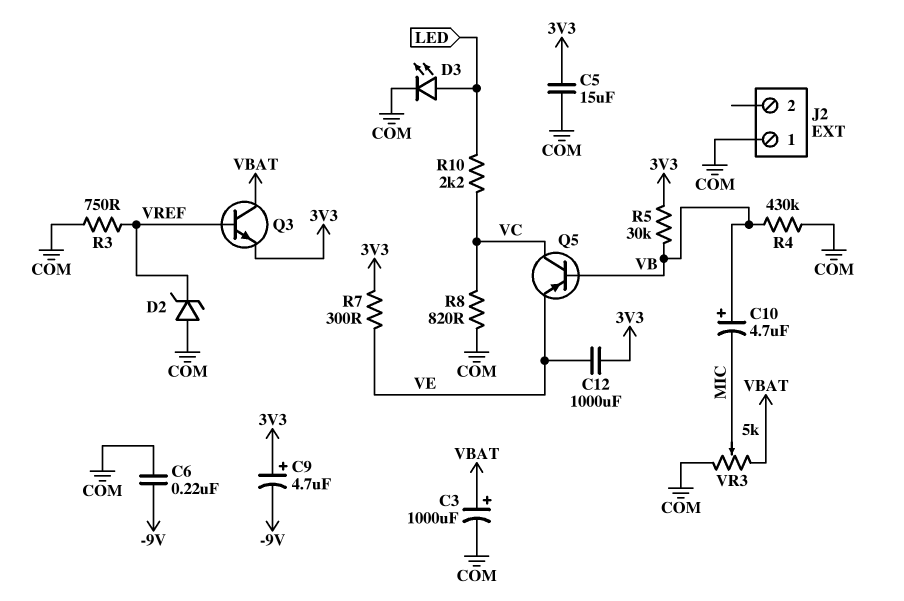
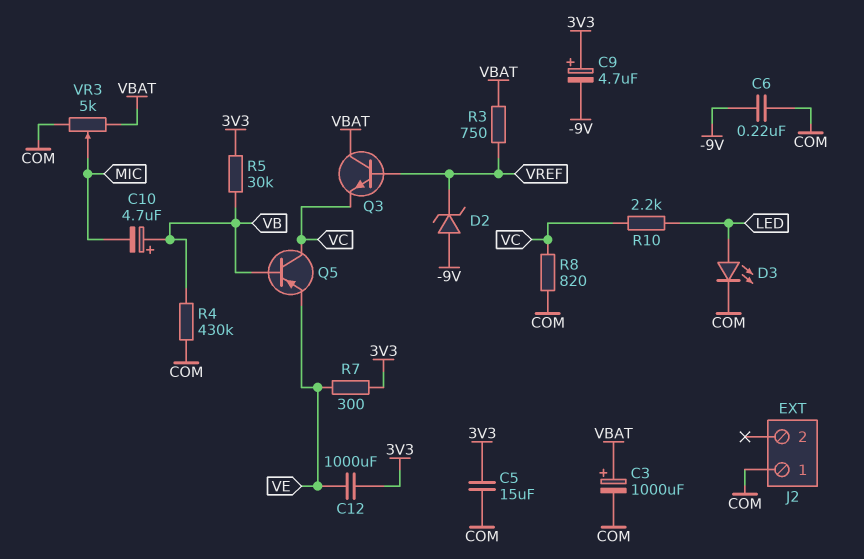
D2: zener (A COM, K VREF) -> zener (A -9V, K VREF)
Q3: NPN (B VREF, C VBAT, E 3V3) -> NPN (B VREF, C VBAT, E VC)
R3: 750 (COM, VREF) -> 750 (VBAT, VREF)

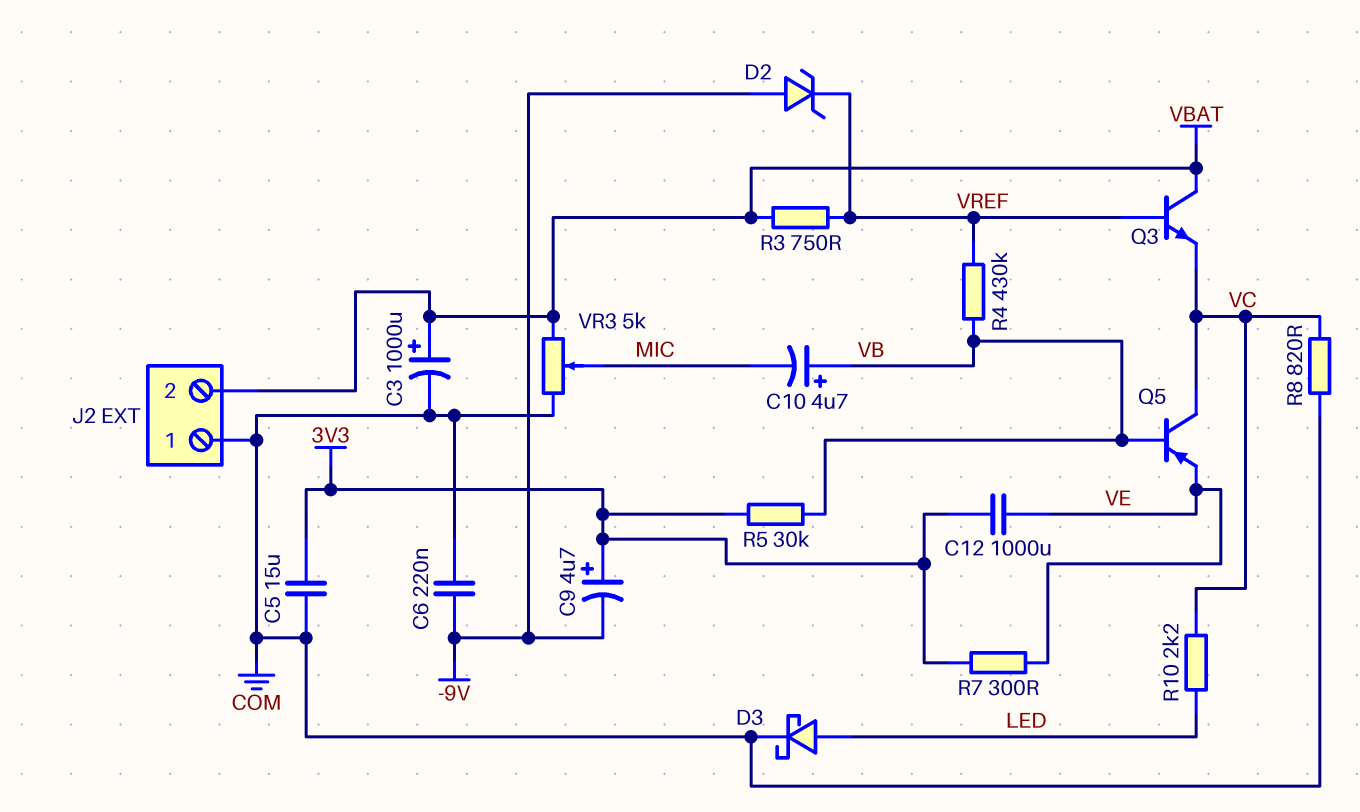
D3: LED (A LED, K COM) -> schottky (A LED, K COM)
J2 pin 2: none -> VBAT
R4: 430k (COM, VB) -> 430k (VB, VREF)

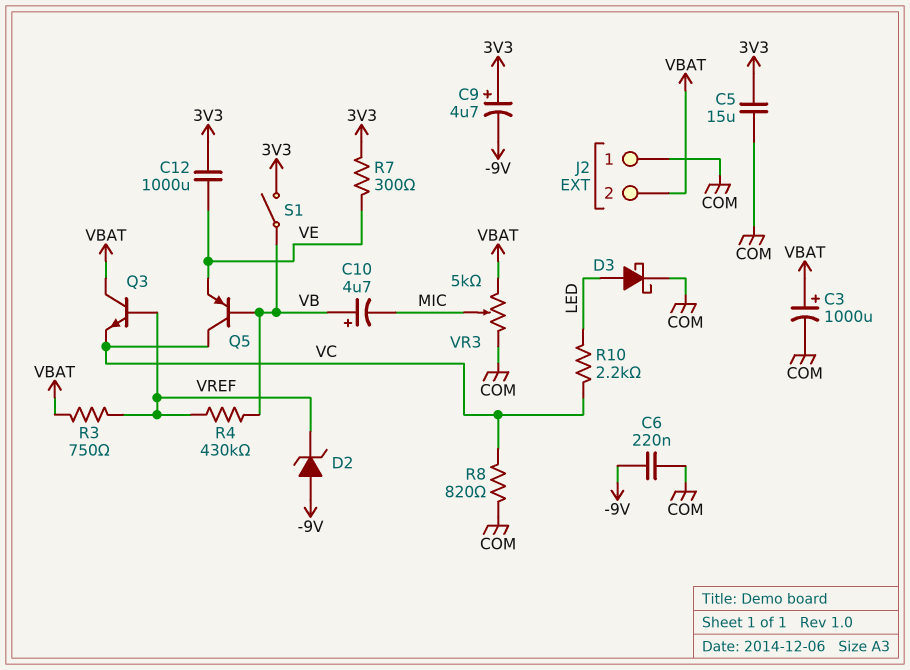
R5: 30k (3V3, VB) -> none
S1: none -> switch (3V3, VB)

